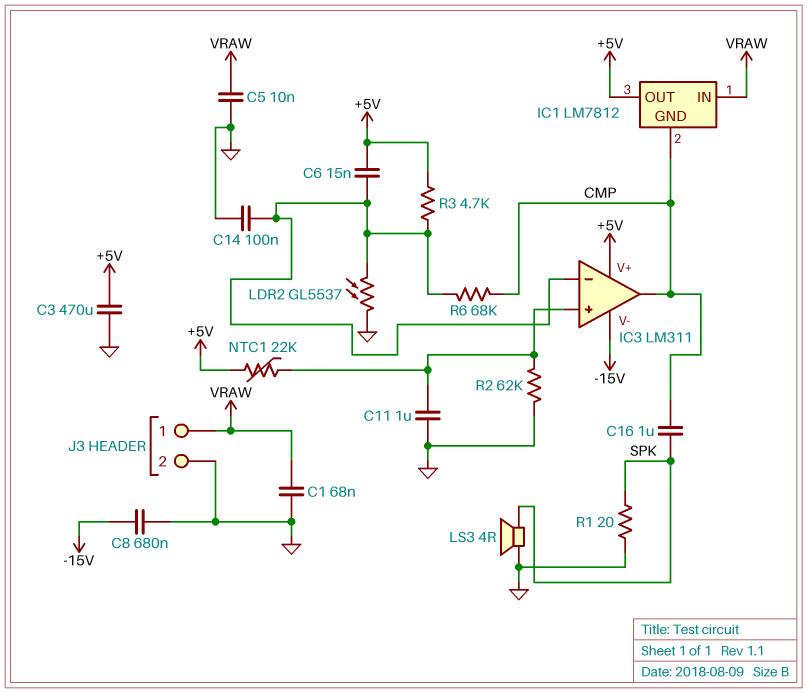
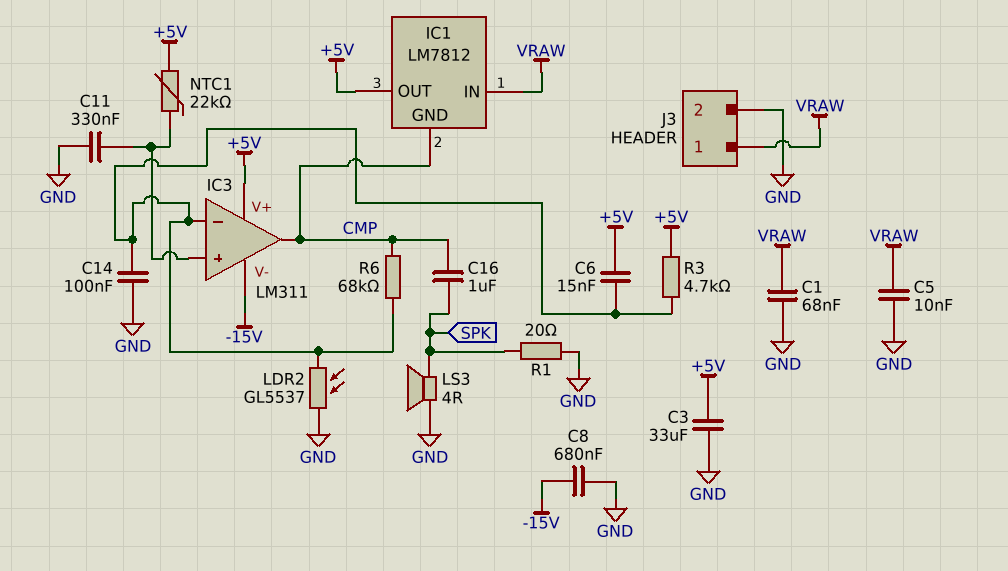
C3: 470uF (+5V, GND) -> 33uF (+5V, GND)
C11: 1uF (GND, IC3/in+) -> 330nF (GND, IC3/in+)
R2: 62k (GND, IC3/in+) -> none

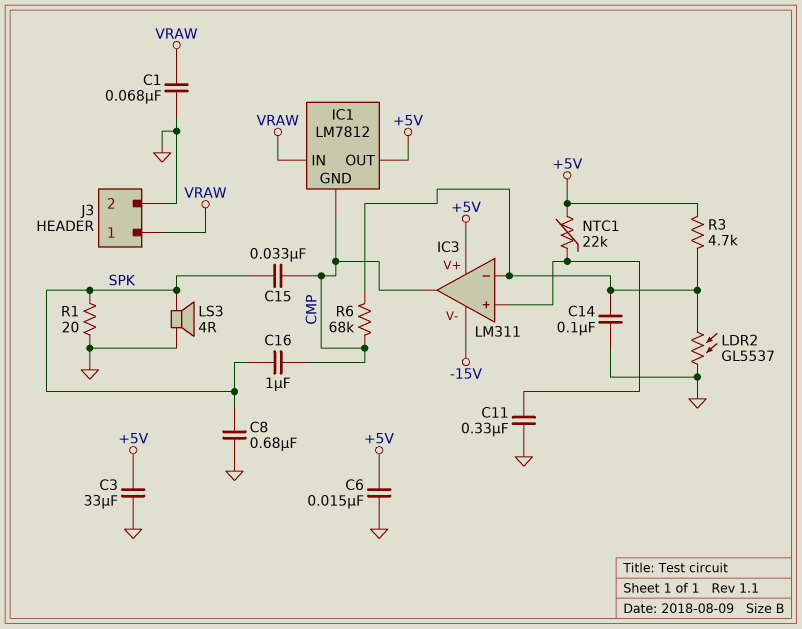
C5: 10nF (GND, VRAW) -> none
C6: 15nF (+5V, IC3/in-) -> 15nF (+5V, GND)
C8: 680nF (-15V, GND) -> 680nF (GND, SPK)
C15: none -> 33nF (CMP, SPK)

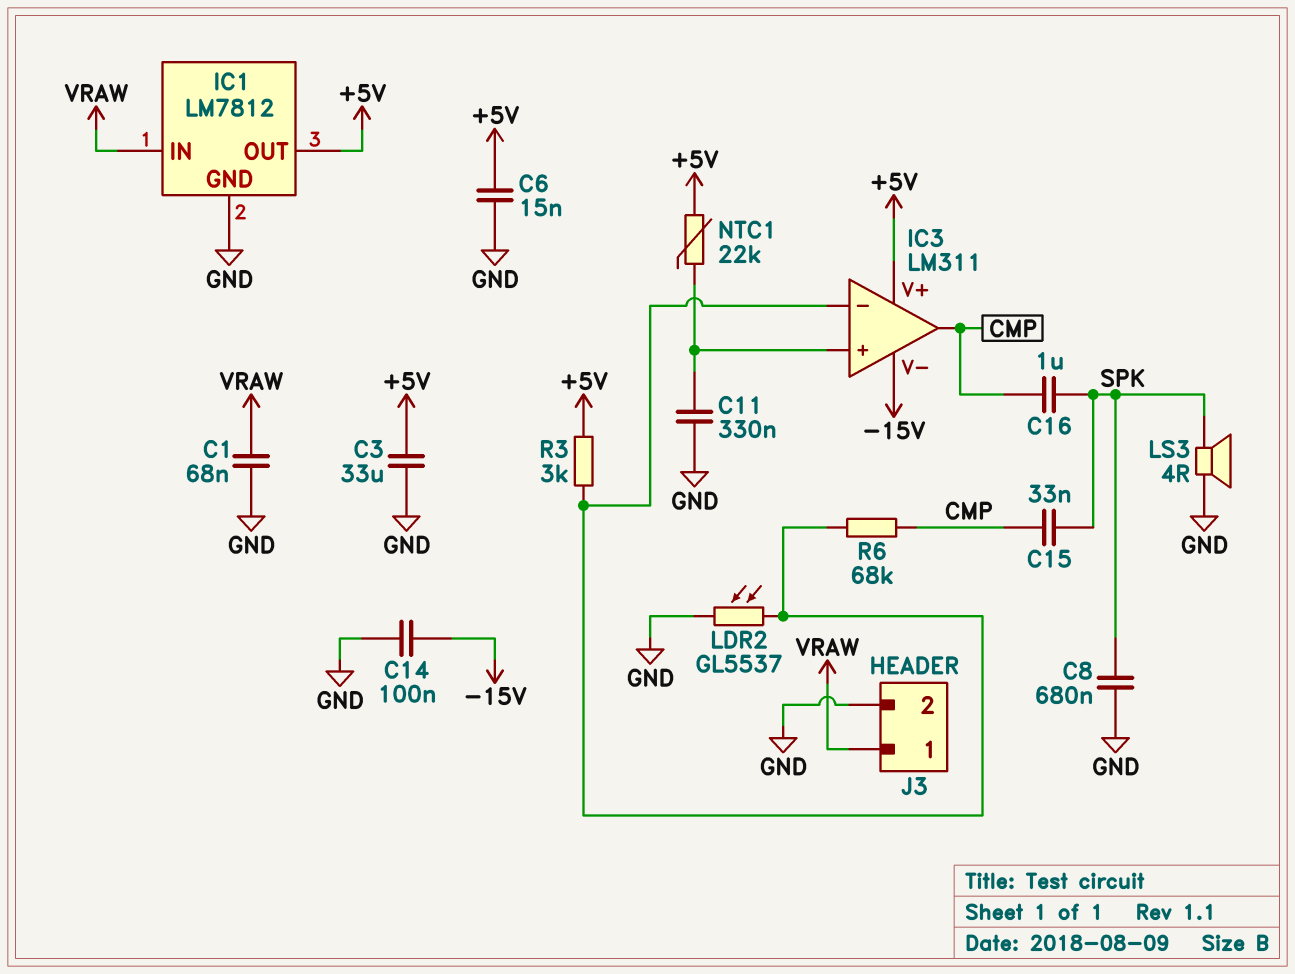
C14: 100nF (GND, IC3/in-) -> 100nF (-15V, GND)
IC1 pin GND: CMP -> GND
R1: 20 (GND, SPK) -> none
R3: 4.7k (+5V, IC3/in-) -> 3k (+5V, IC3/in-)

